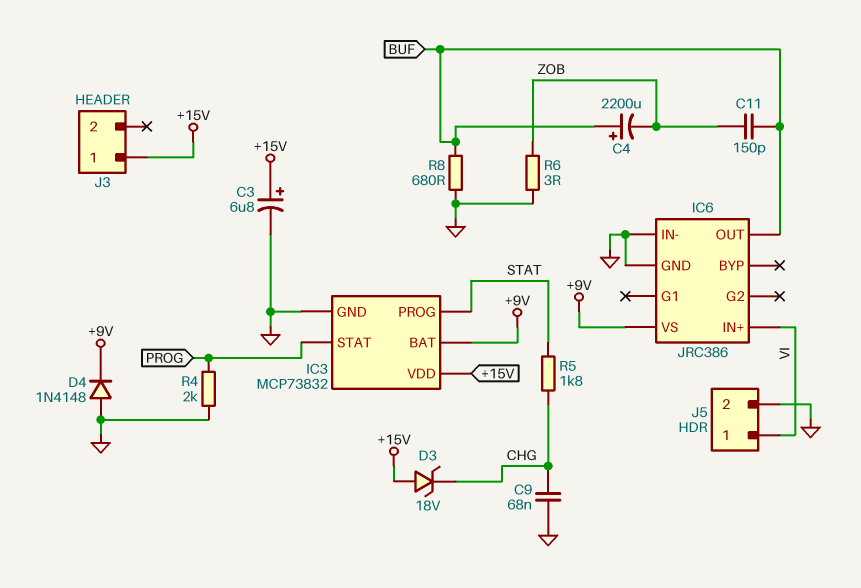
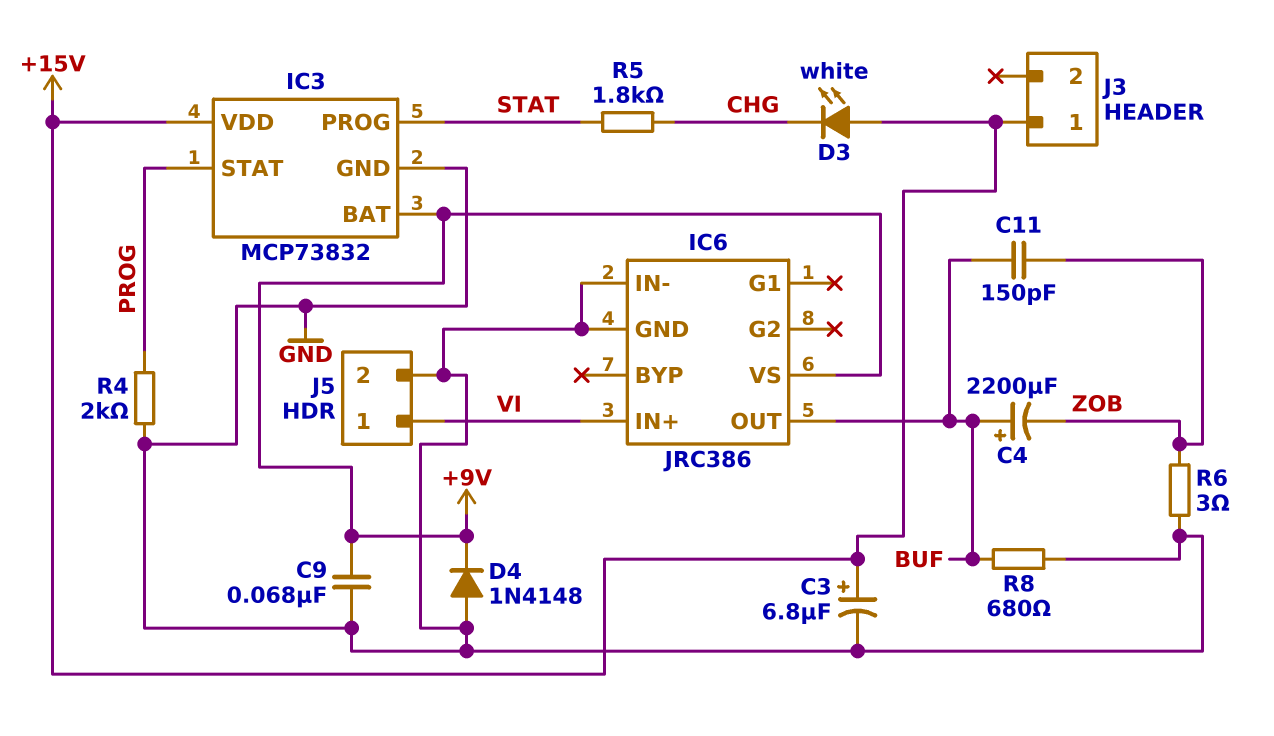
C9: 68nF (CHG, GND) -> 68nF (+9V, GND)
D3: zener 18V (A +15V, K CHG) -> LED white (A +15V, K CHG)

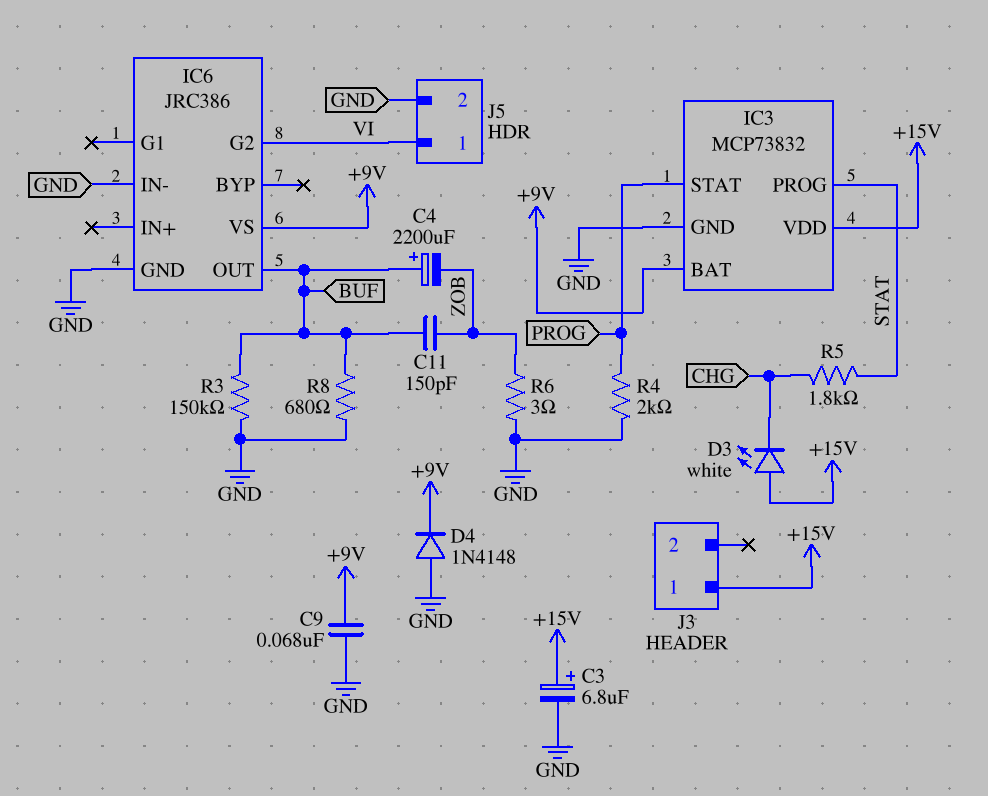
IC6 pin G2: none -> VI
IC6 pin IN+: VI -> none
R3: none -> 150k (BUF, GND)

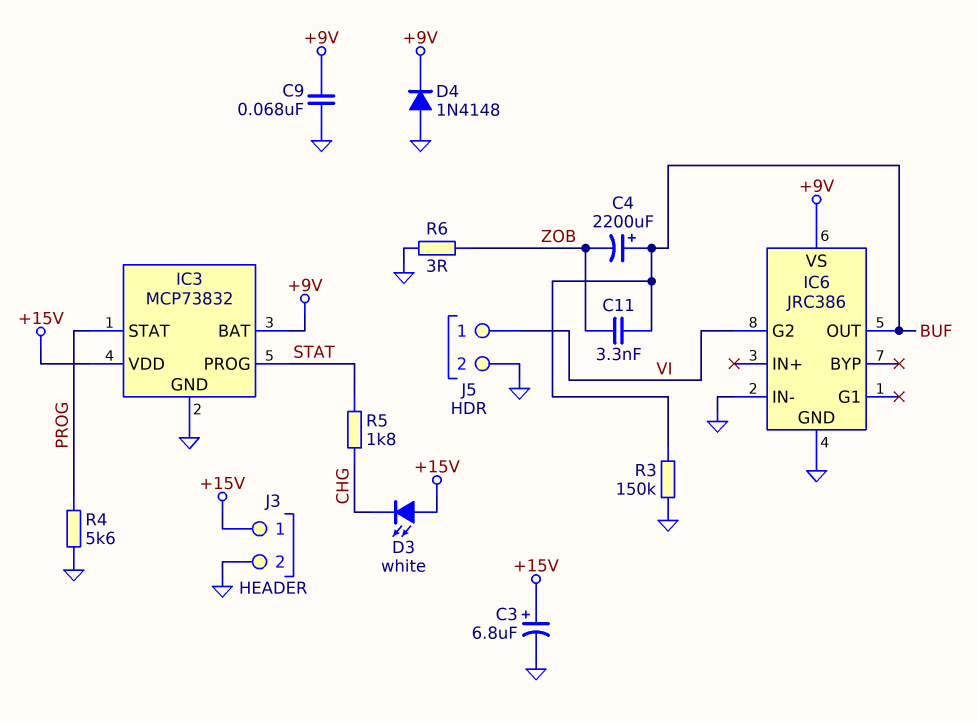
C11: 150pF (BUF, ZOB) -> 3.3nF (BUF, ZOB)
J3 pin 2: none -> GND
R4: 2k (GND, PROG) -> 5.6k (GND, PROG)
R8: 680 (BUF, GND) -> none

